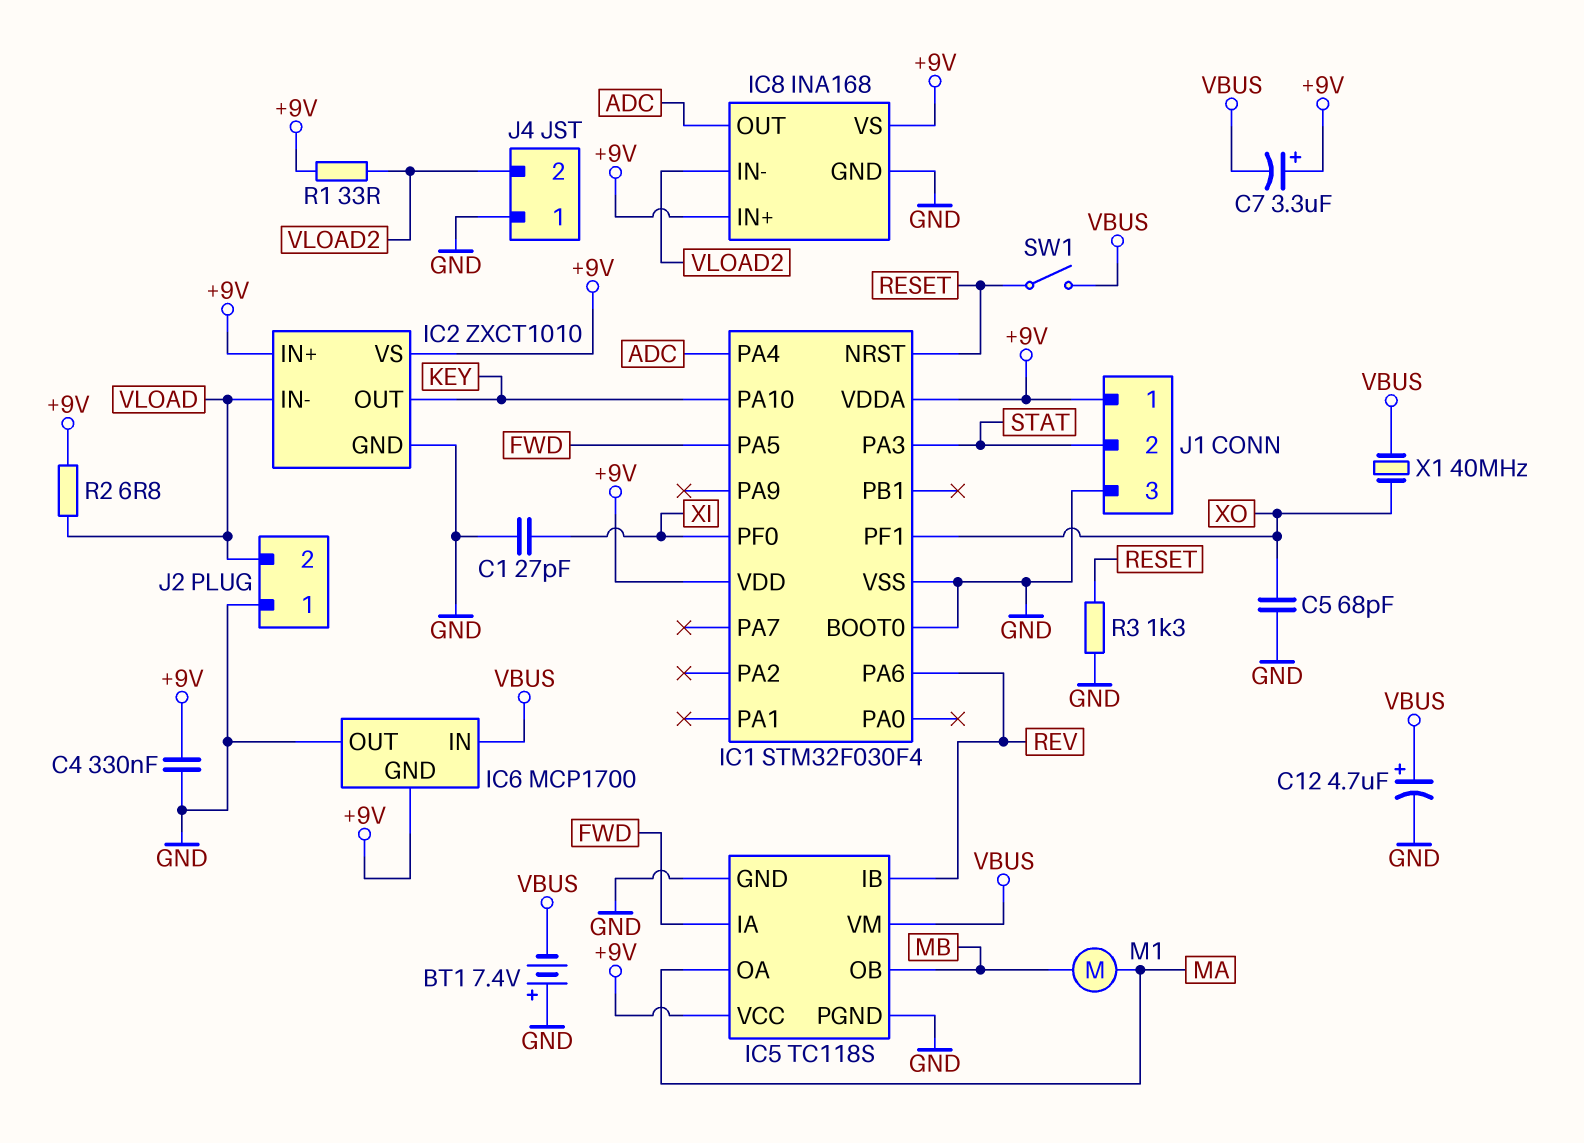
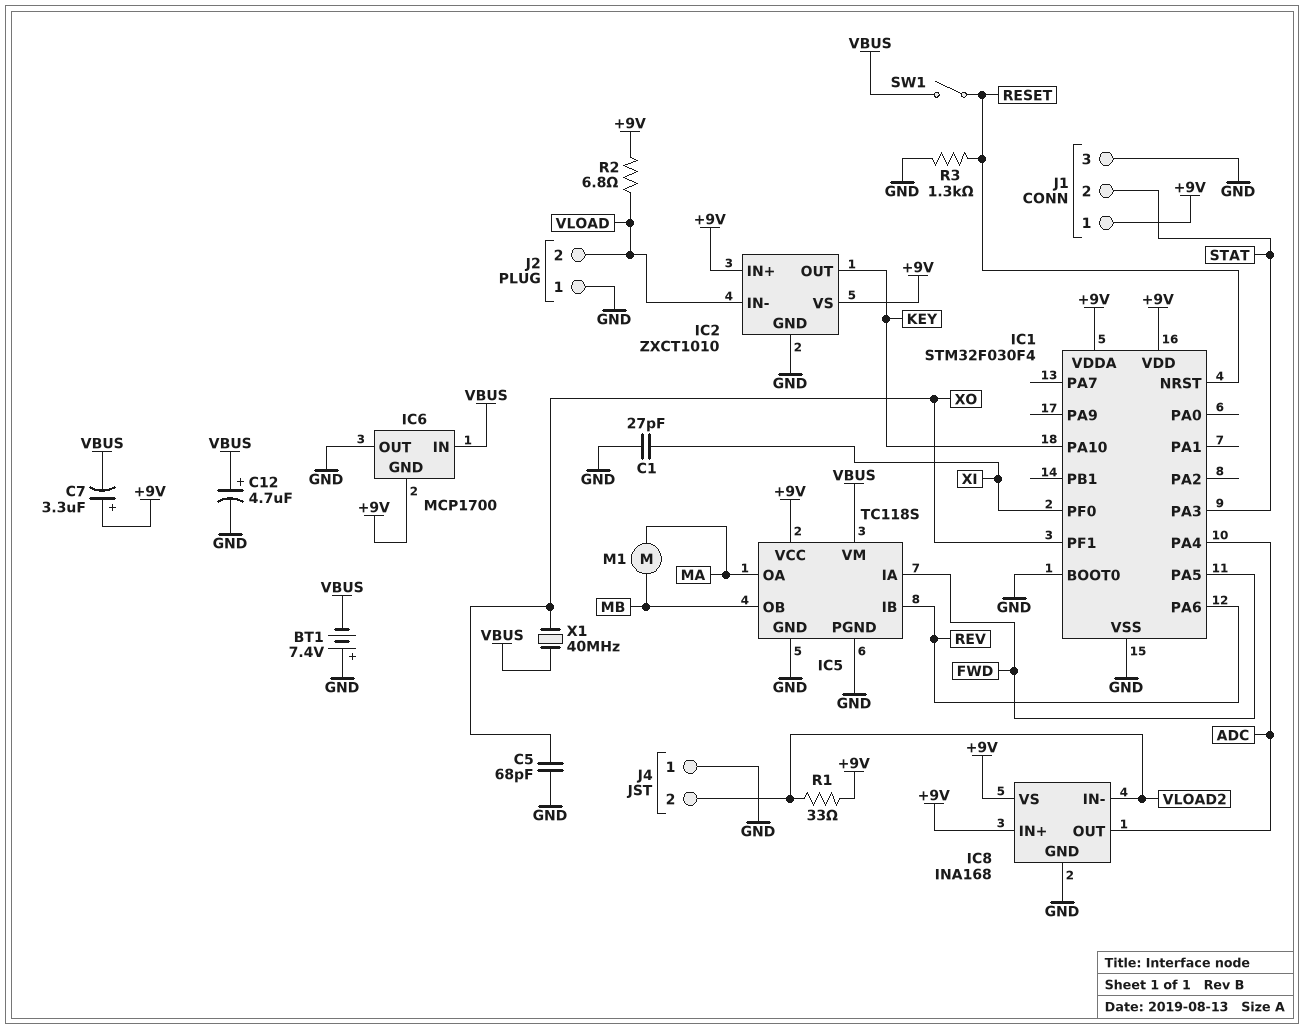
C4: 330nF (+9V, GND) -> none

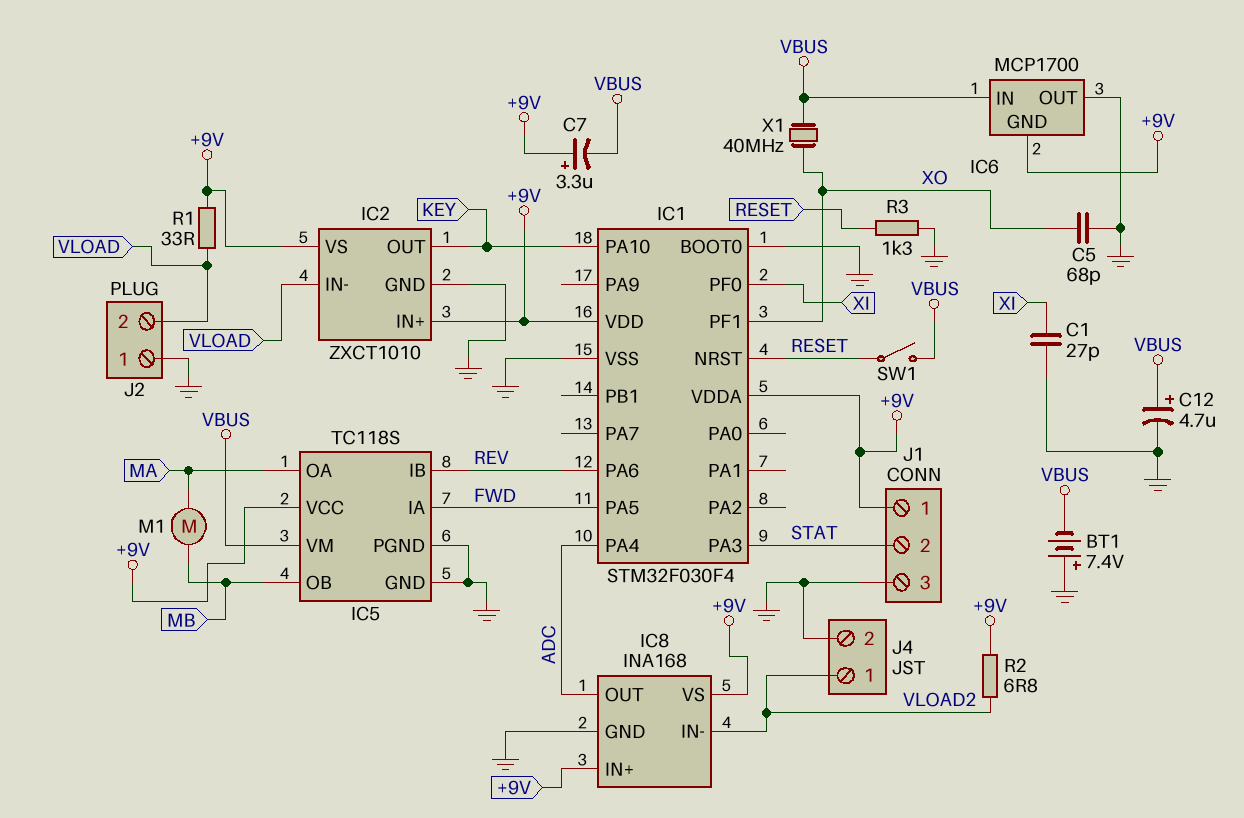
J4 pin 1: GND -> VLOAD2
J4 pin 2: VLOAD2 -> GND
R1: 33 (+9V, VLOAD2) -> 33 (+9V, VLOAD)
R2: 6.8 (+9V, VLOAD) -> 6.8 (+9V, VLOAD2)

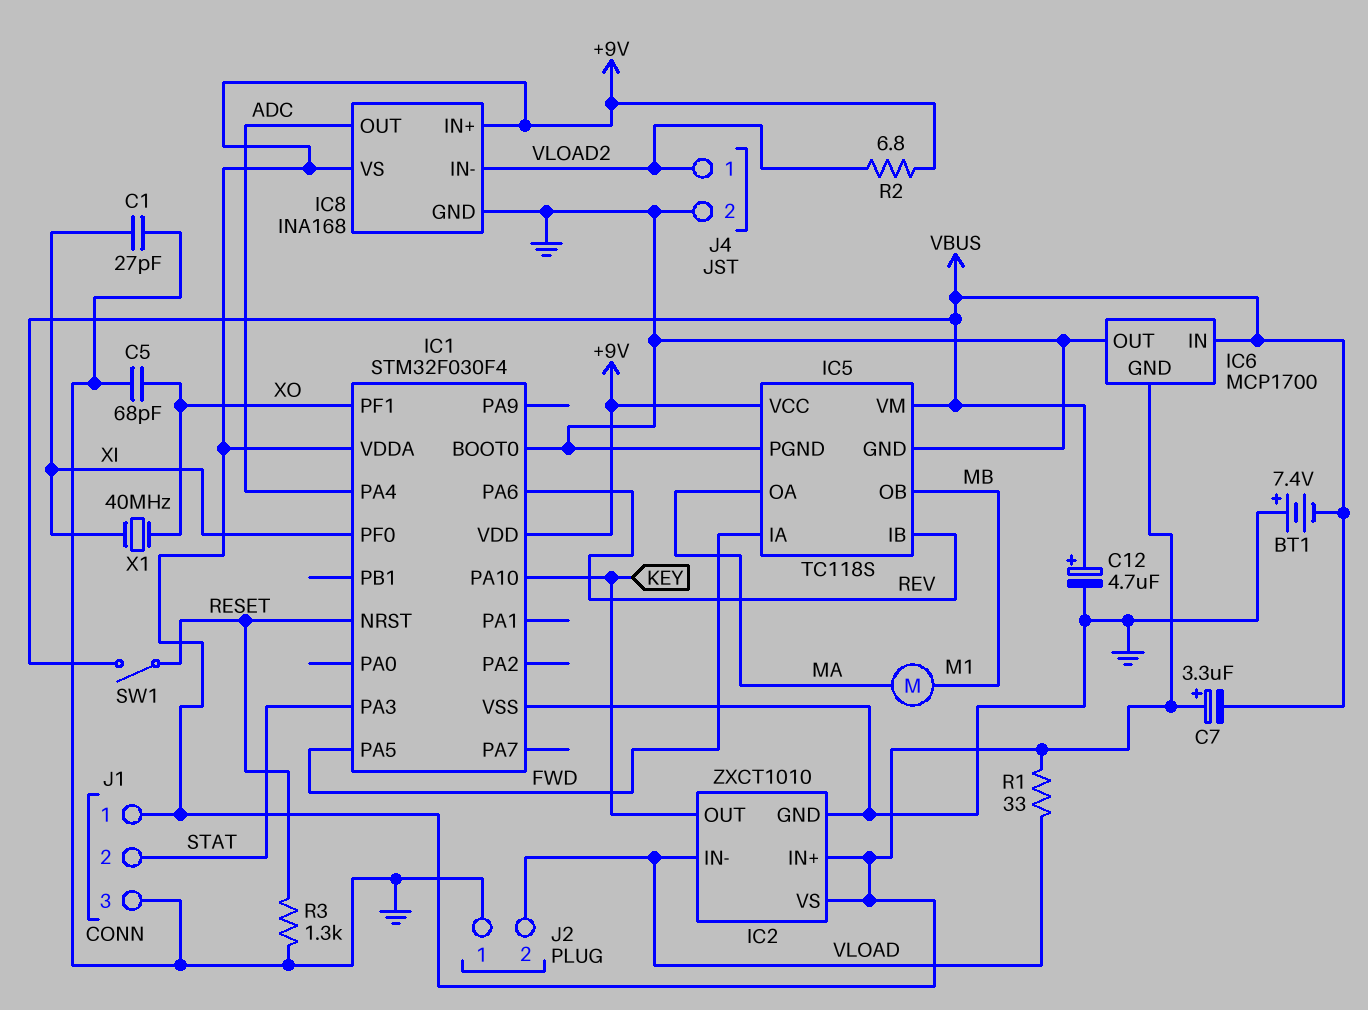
X1: 40MHz (VBUS, XO) -> 40MHz (XI, XO)

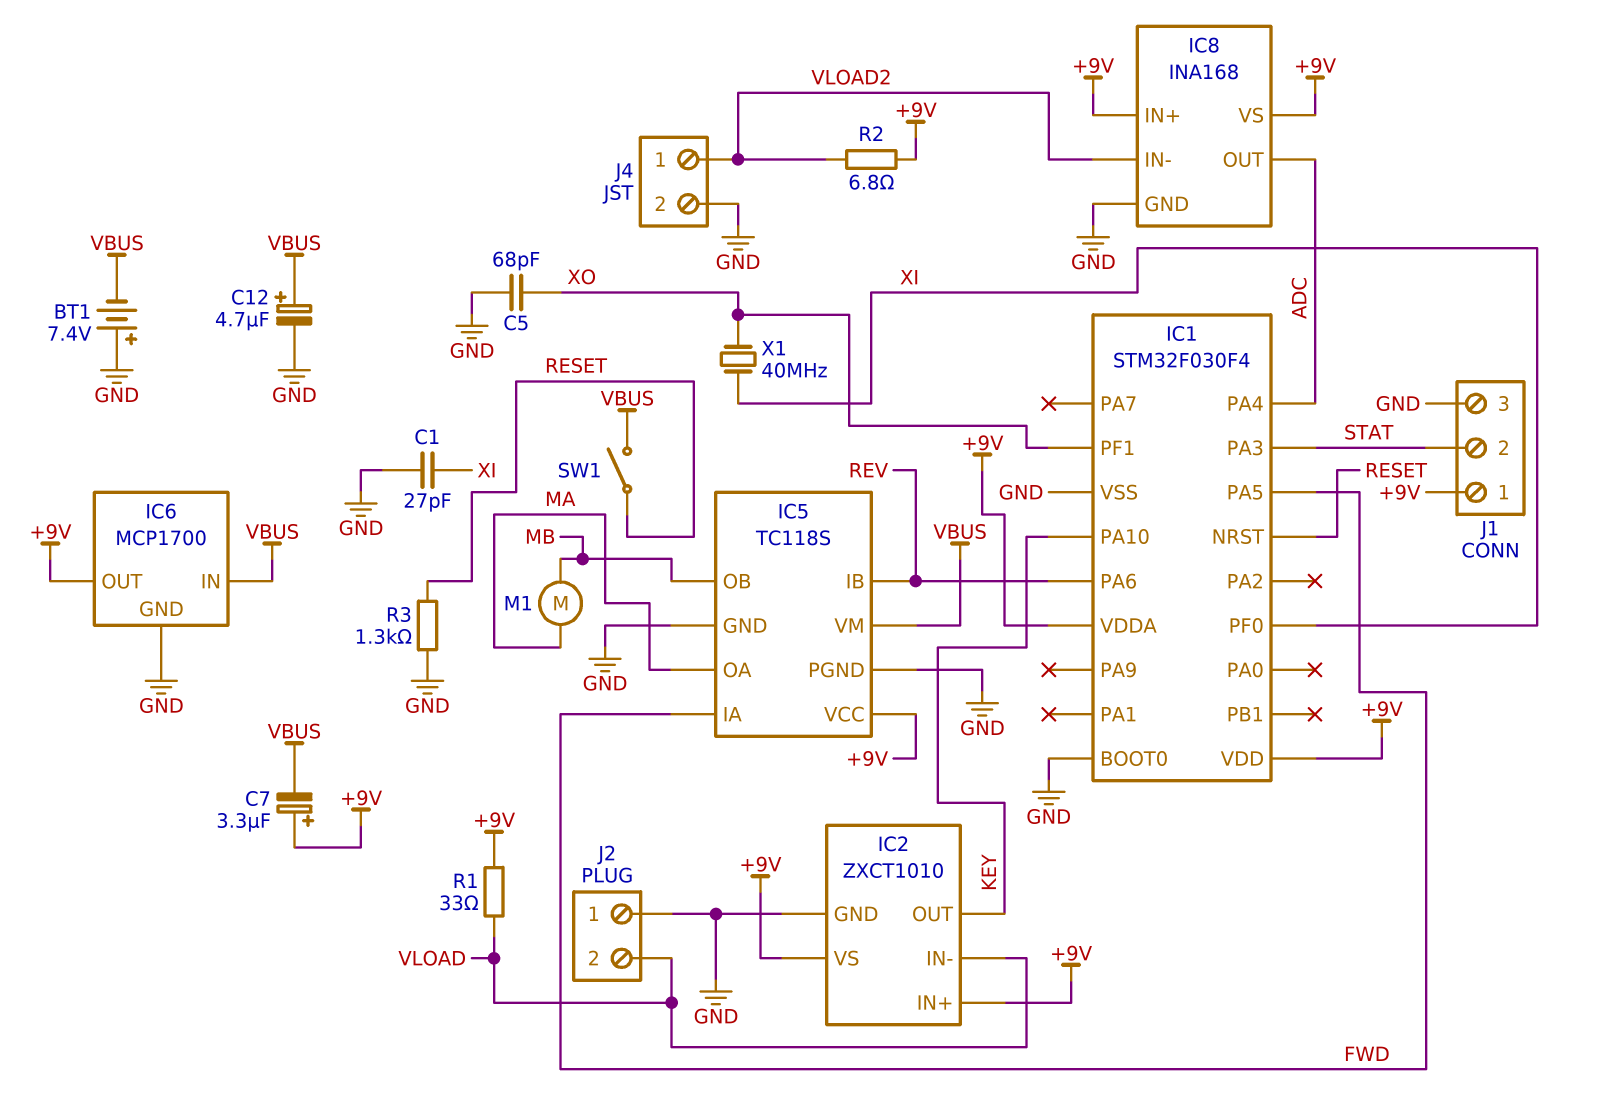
IC6 pin GND: +9V -> GND
IC6 pin OUT: GND -> +9V

